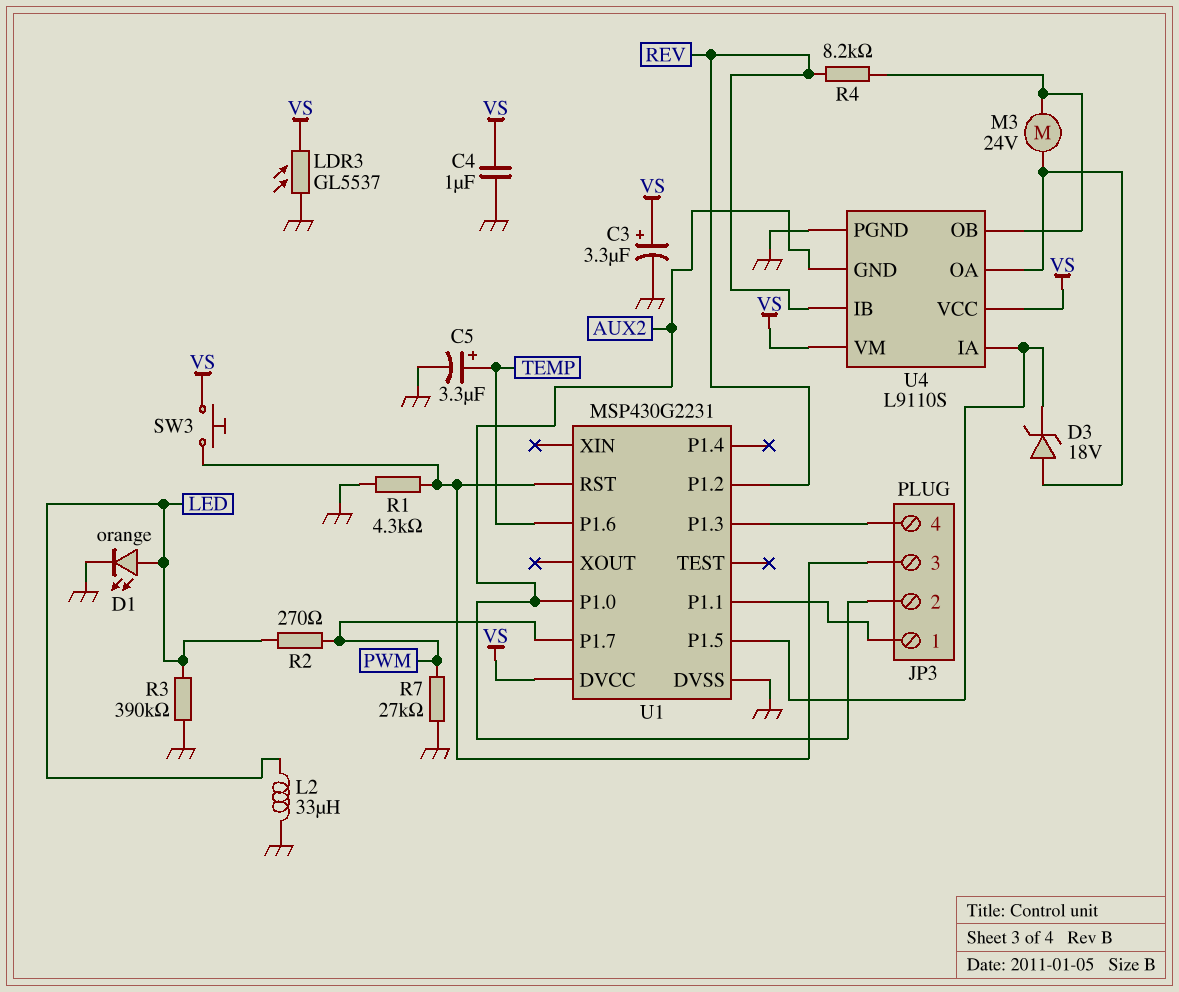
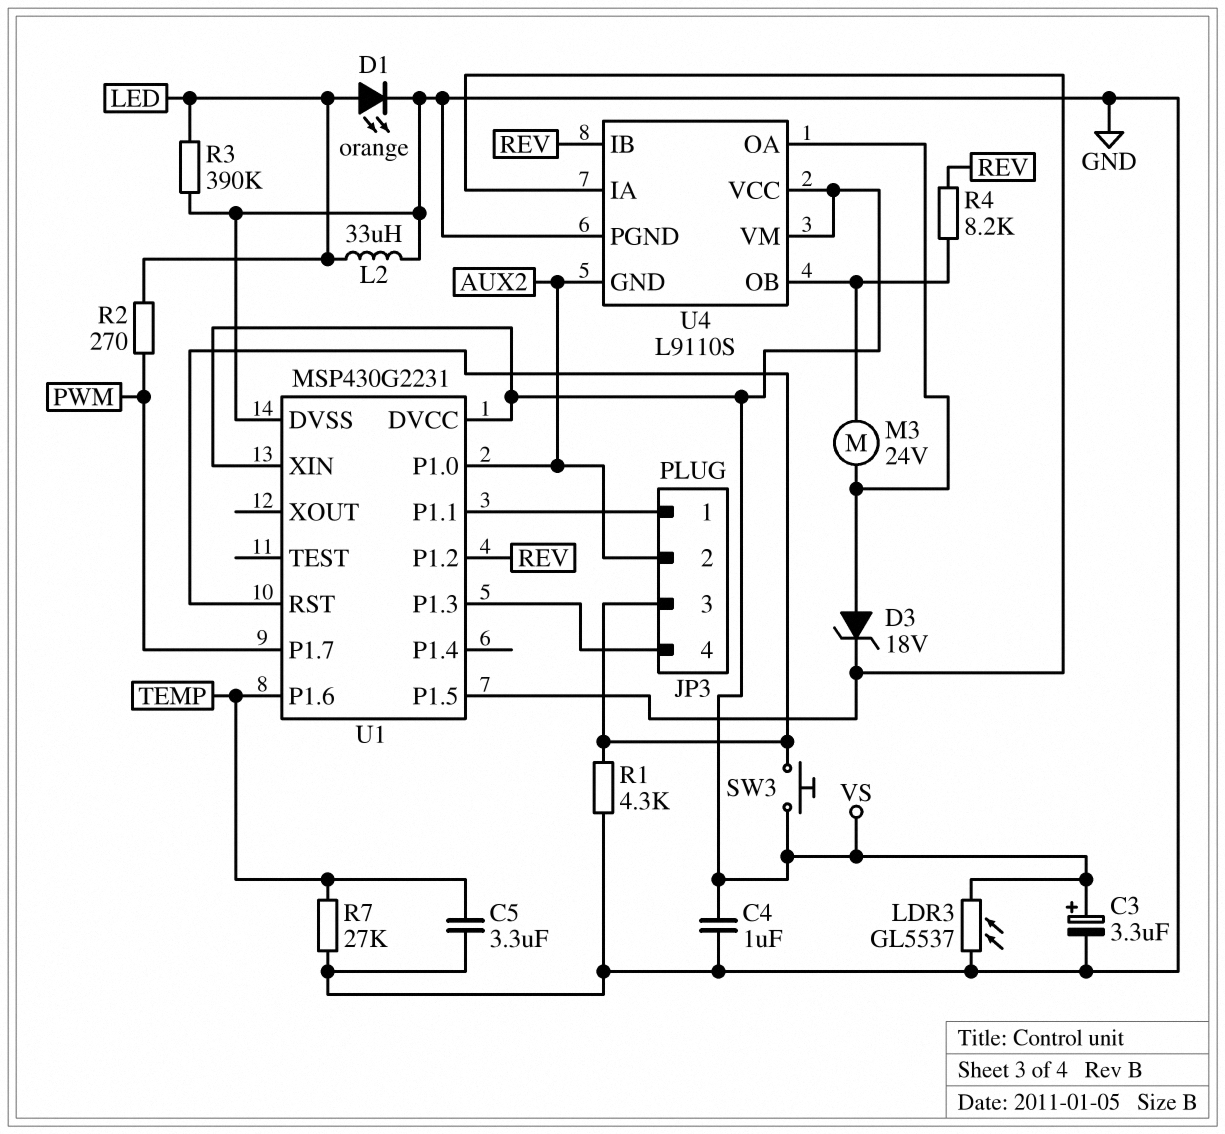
C5: 3.3uF (plus TEMP, minus GND) -> 3.3uF (GND, TEMP)
R7: 27k (GND, PWM) -> 27k (GND, TEMP)
U1 pin XIN: none -> VS

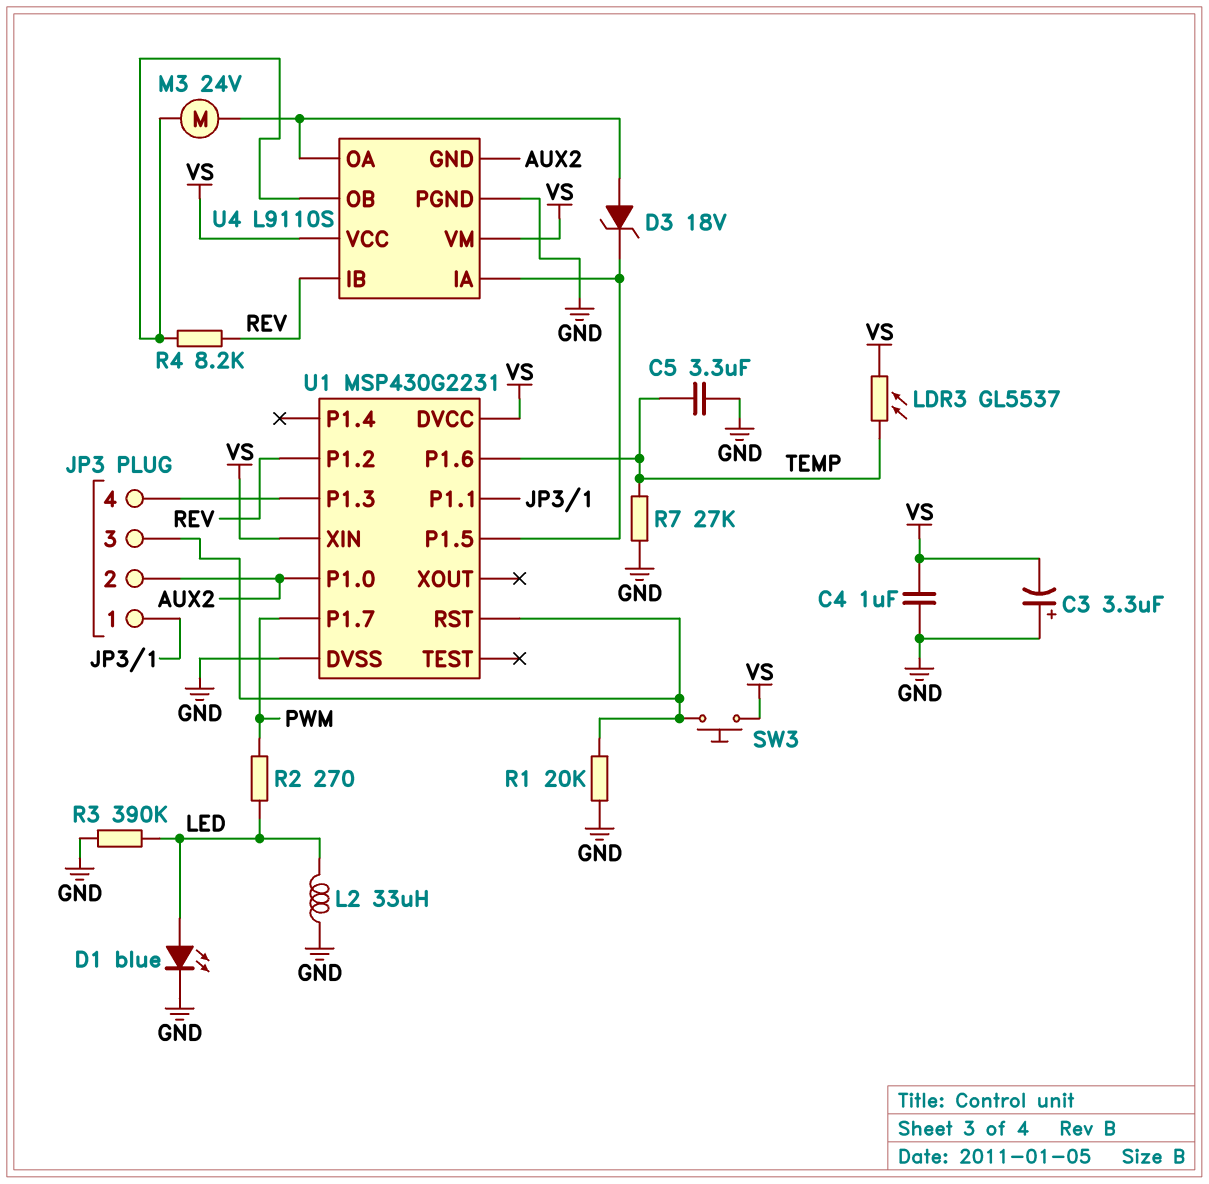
C3: 3.3uF (plus VS, minus GND) -> 3.3uF (plus GND, minus VS)
D1: LED orange (A LED, K GND) -> LED blue (A LED, K GND)
LDR3: GL5537 (GND, VS) -> GL5537 (TEMP, VS)
R1: 4.3k (GND, JP3/3) -> 20k (GND, JP3/3)

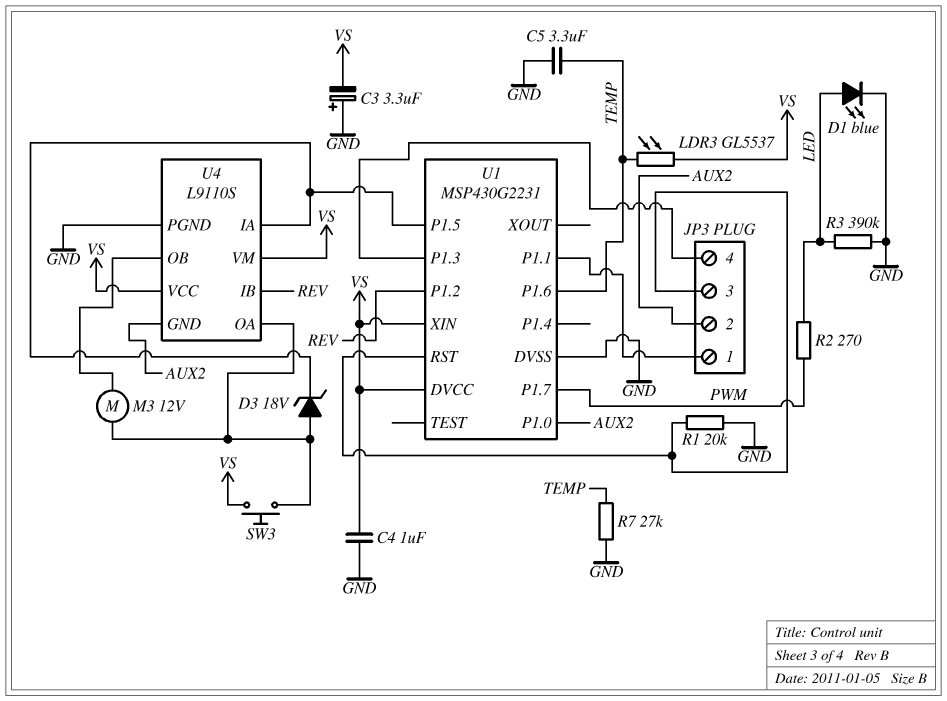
L2: 33uH (GND, LED) -> none
M3: motor 24V (U4/OA, U4/OB) -> motor 12V (U4/OA, U4/OB)
R4: 8.2k (REV, U4/OB) -> none
SW3: button (JP3/3, VS) -> button (U4/OA, VS)

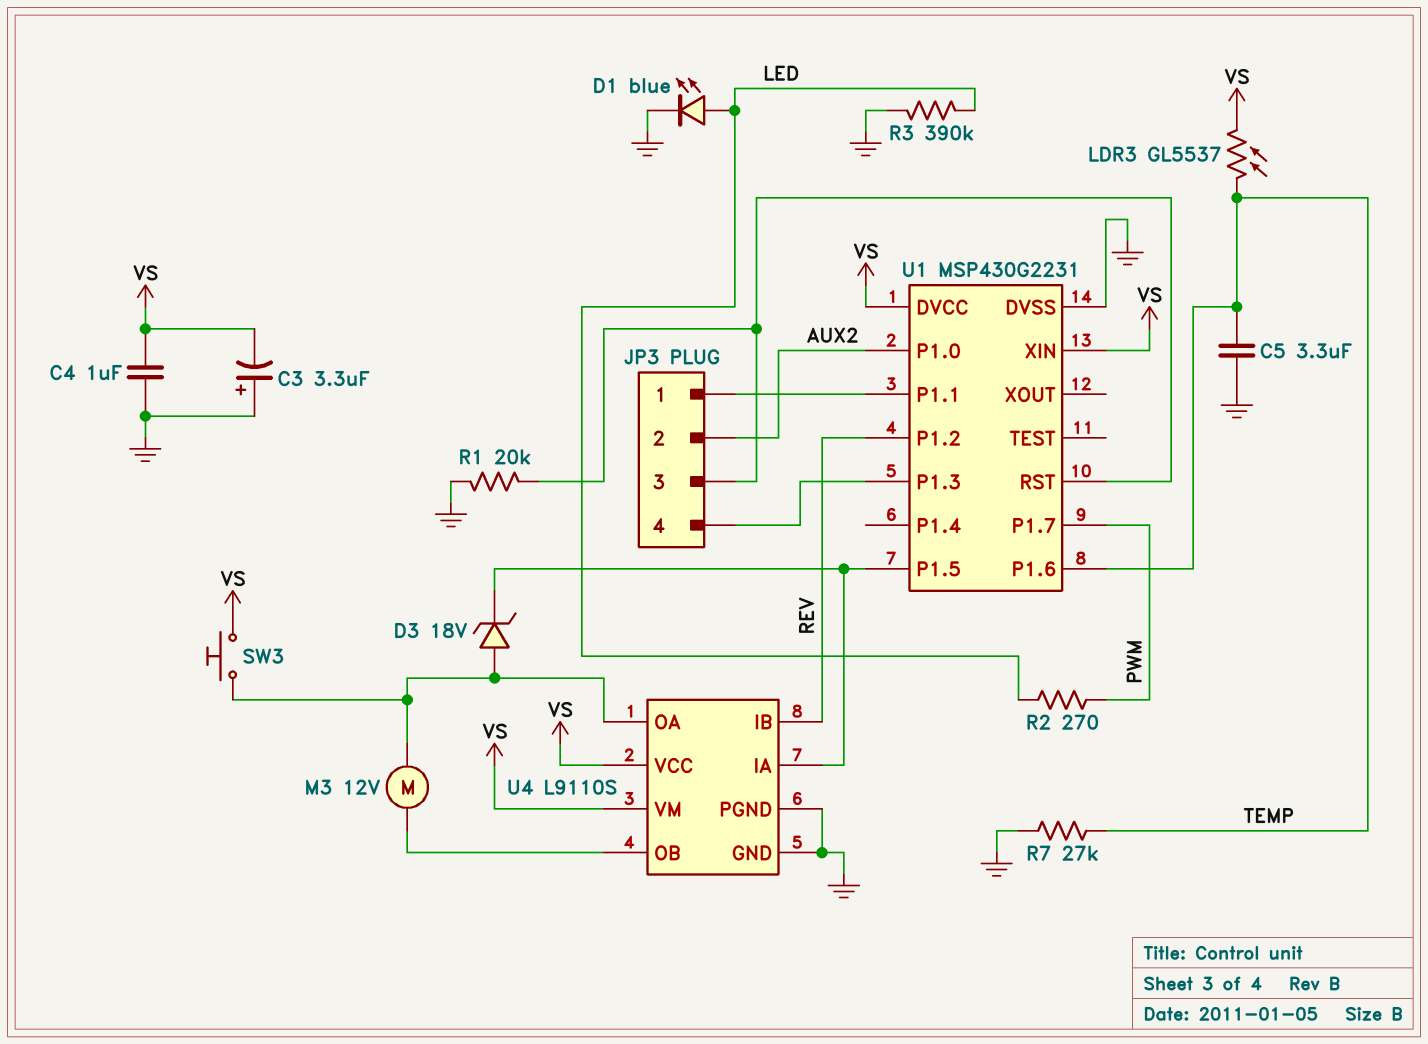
U4 pin GND: AUX2 -> GND

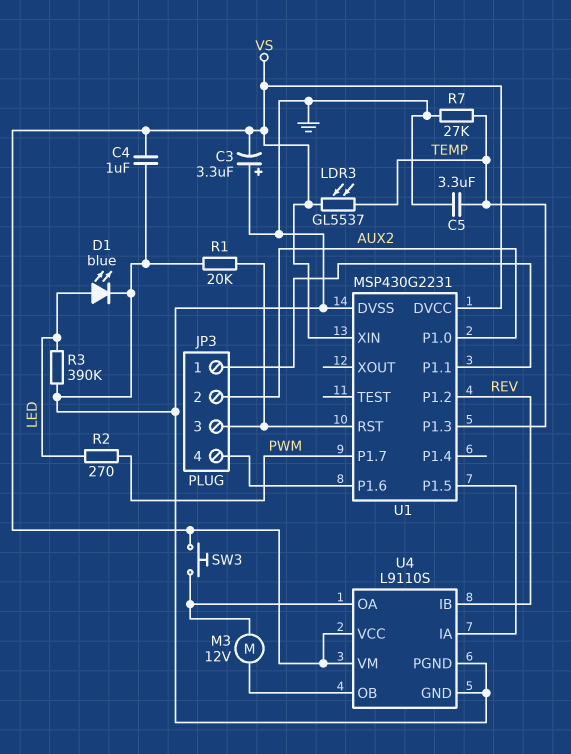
D3: zener 18V (A U4/OA, K U1/P1.5) -> none
U1 pin P1.3: JP3/4 -> TEMP
U1 pin P1.6: TEMP -> JP3/4

